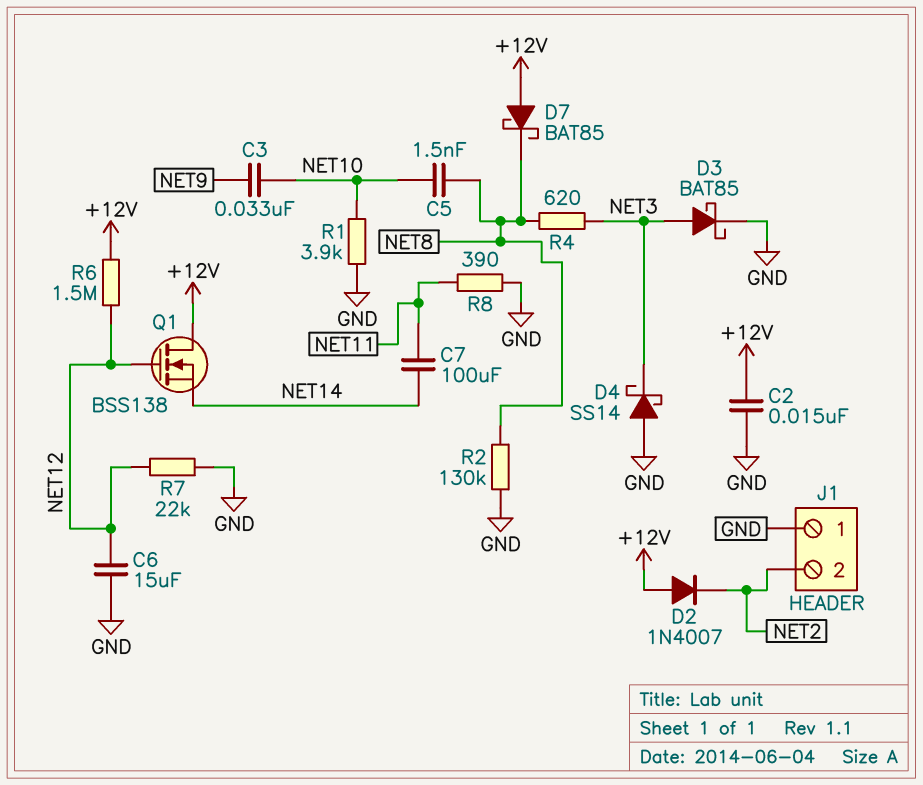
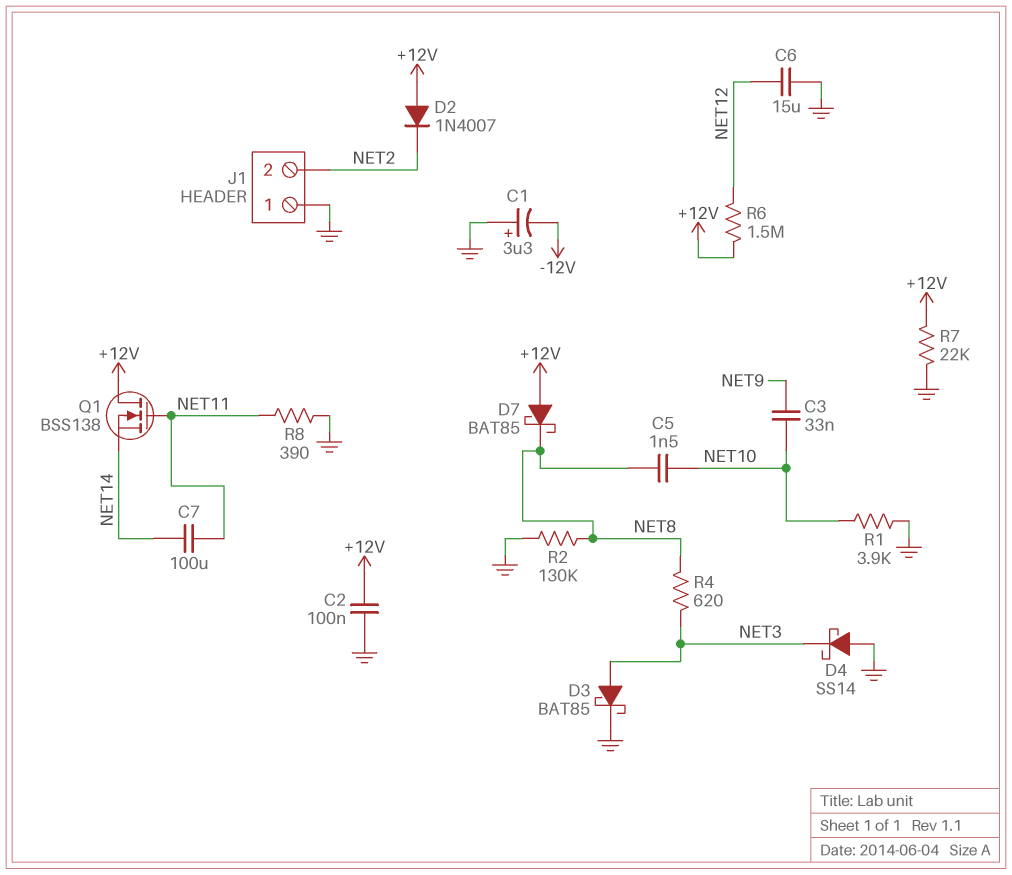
C1: none -> 3.3uF (plus GND, minus -12V)
C2: 15nF (+12V, GND) -> 100nF (+12V, GND)
Q1: NMOS BSS138 (G NET12, D +12V, S NET14) -> NMOS BSS138 (G NET11, D +12V, S NET14)
R7: 22k (GND, NET12) -> 22k (+12V, GND)

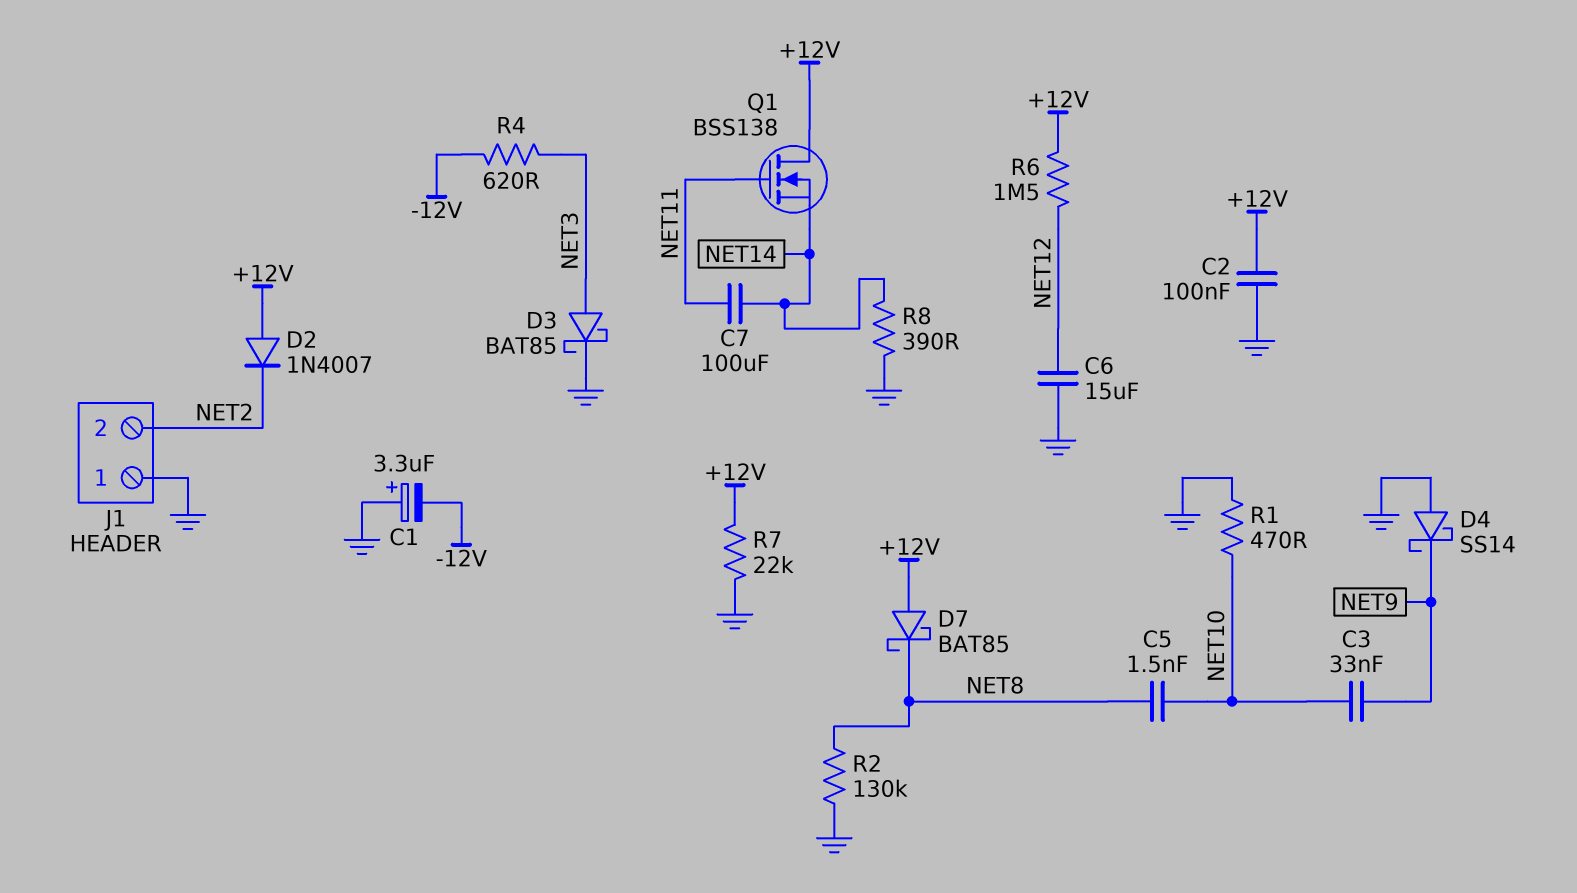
D4: schottky SS14 (A GND, K NET3) -> schottky SS14 (A GND, K NET9)
R1: 3.9k (GND, NET10) -> 470 (GND, NET10)
R4: 620 (NET3, NET8) -> 620 (-12V, NET3)
R8: 390 (GND, NET11) -> 390 (GND, NET14)

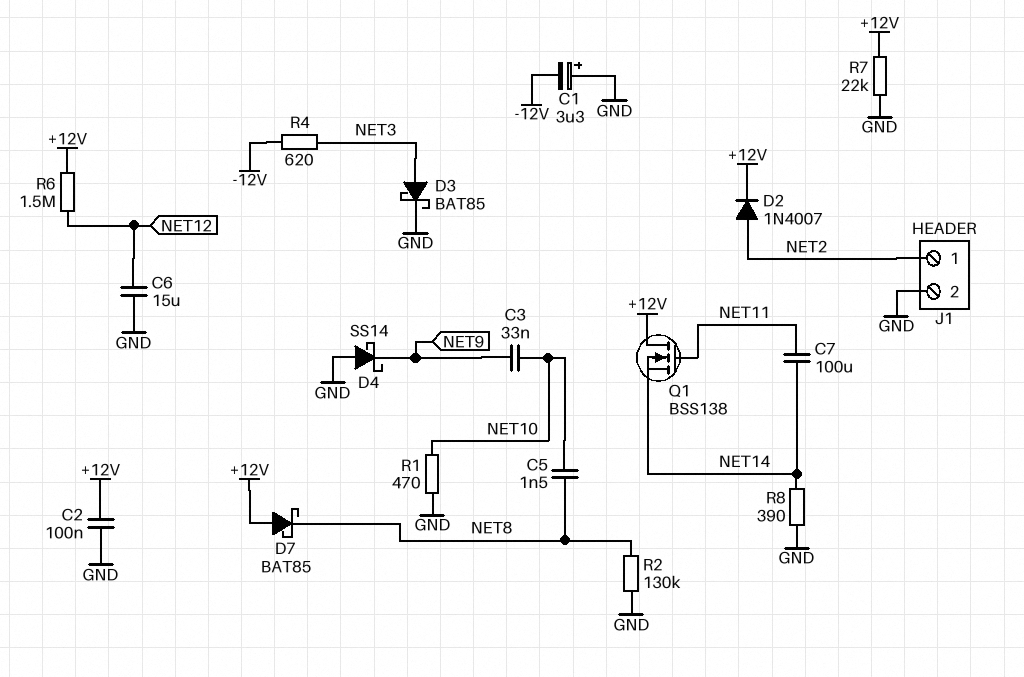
D2: diode 1N4007 (A +12V, K NET2) -> diode 1N4007 (A NET2, K +12V)
J1 pin 1: GND -> NET2
J1 pin 2: NET2 -> GND

